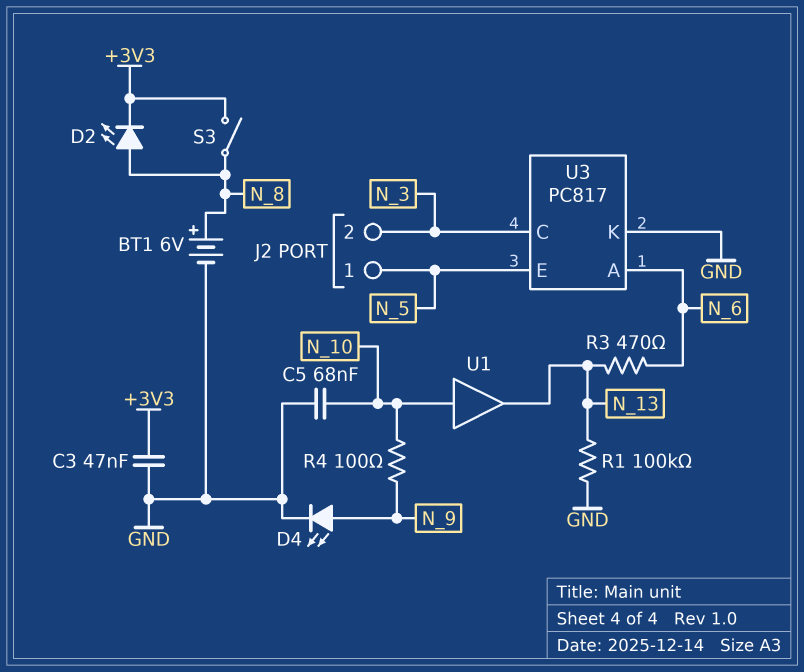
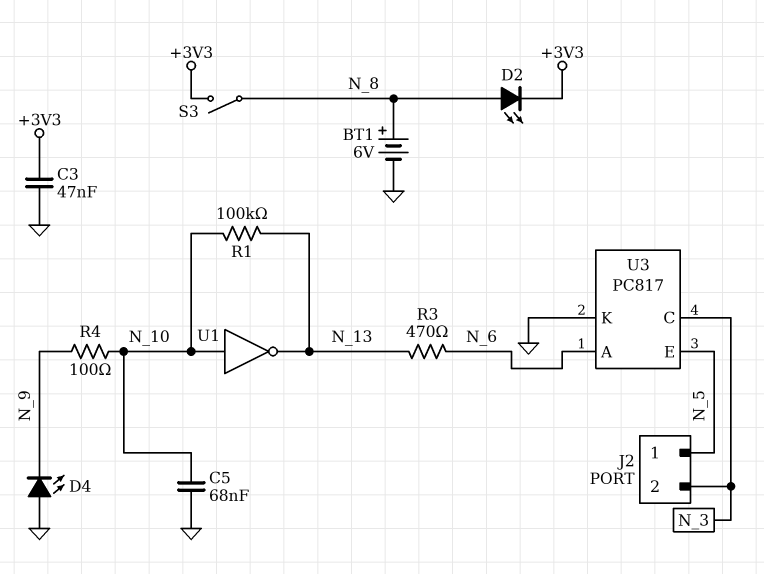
D4: LED (A N_9, K GND) -> LED (A GND, K N_9)
R1: 100k (GND, N_13) -> 100k (N_10, N_13)
U1: buffer (in N_10, out N_13) -> NOT (in N_10, out N_13)

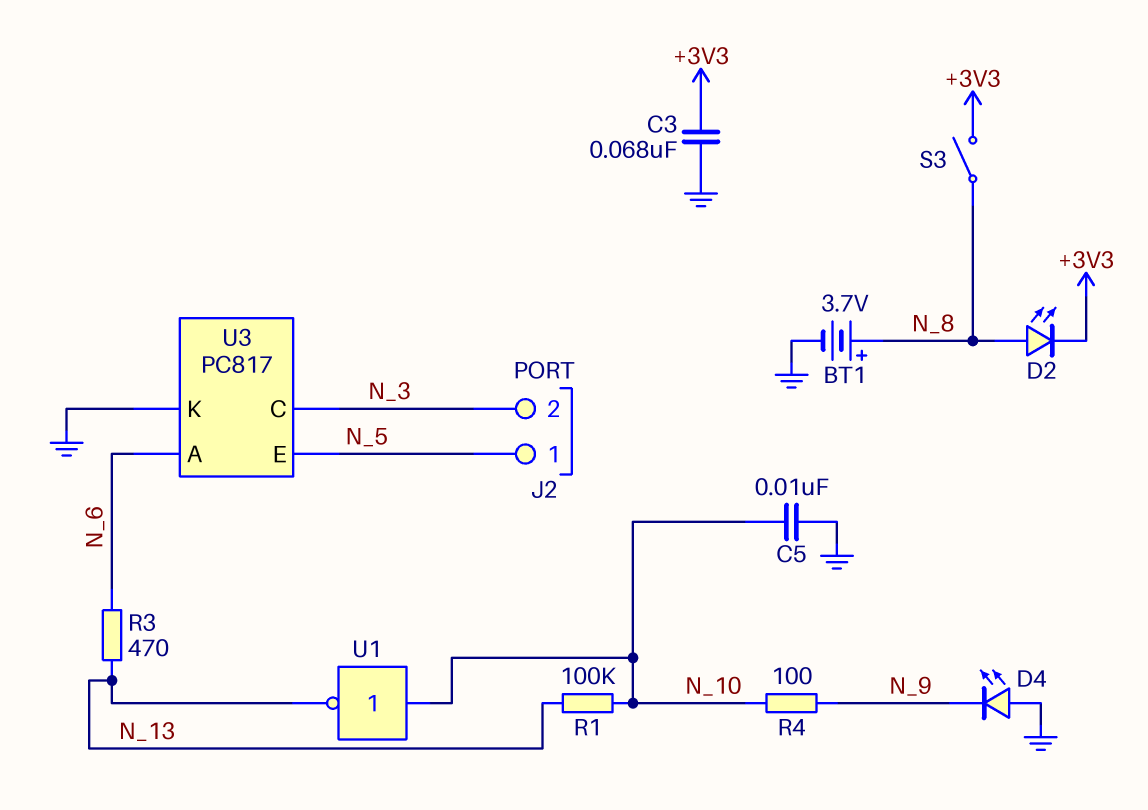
BT1: 6V (plus N_8, minus GND) -> 3.7V (plus N_8, minus GND)
C3: 47nF (+3V3, GND) -> 68nF (+3V3, GND)
C5: 68nF (GND, N_10) -> 10nF (GND, N_10)

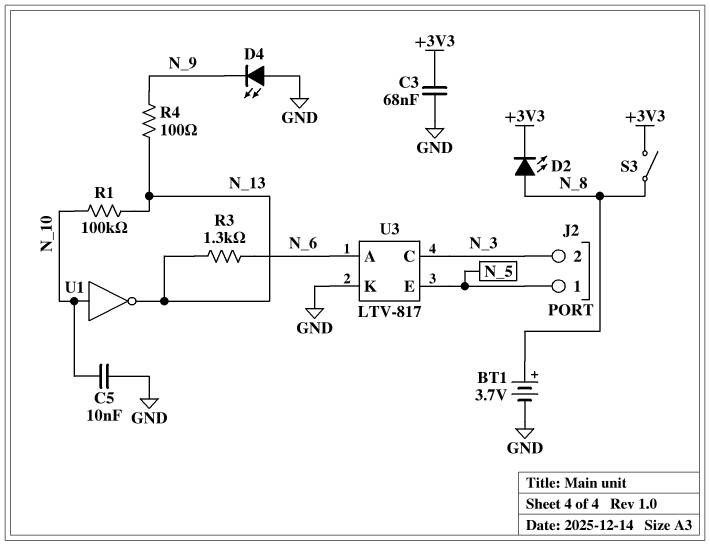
R3: 470 (N_6, N_13) -> 1.3k (N_6, N_13)
R4: 100 (N_9, N_10) -> 100 (N_9, N_13)
U3: PC817 -> LTV-817

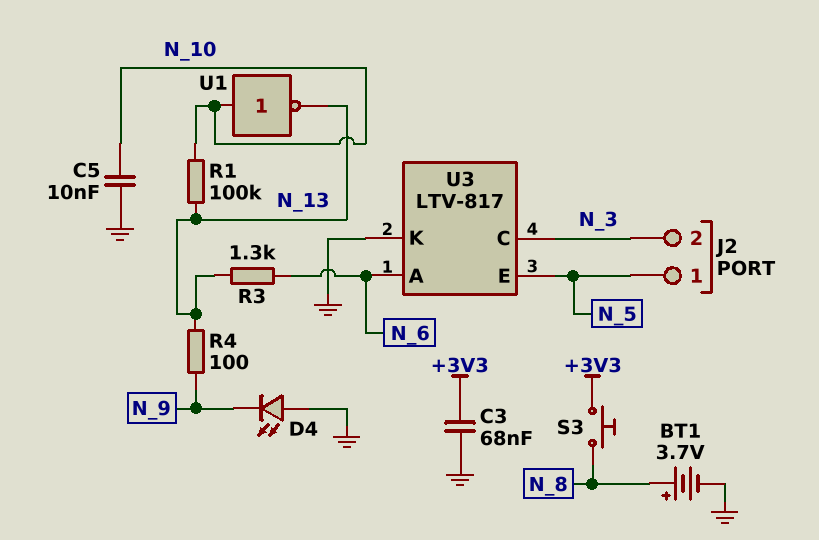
D2: LED (A N_8, K +3V3) -> none
S3: switch (+3V3, N_8) -> button (+3V3, N_8)

